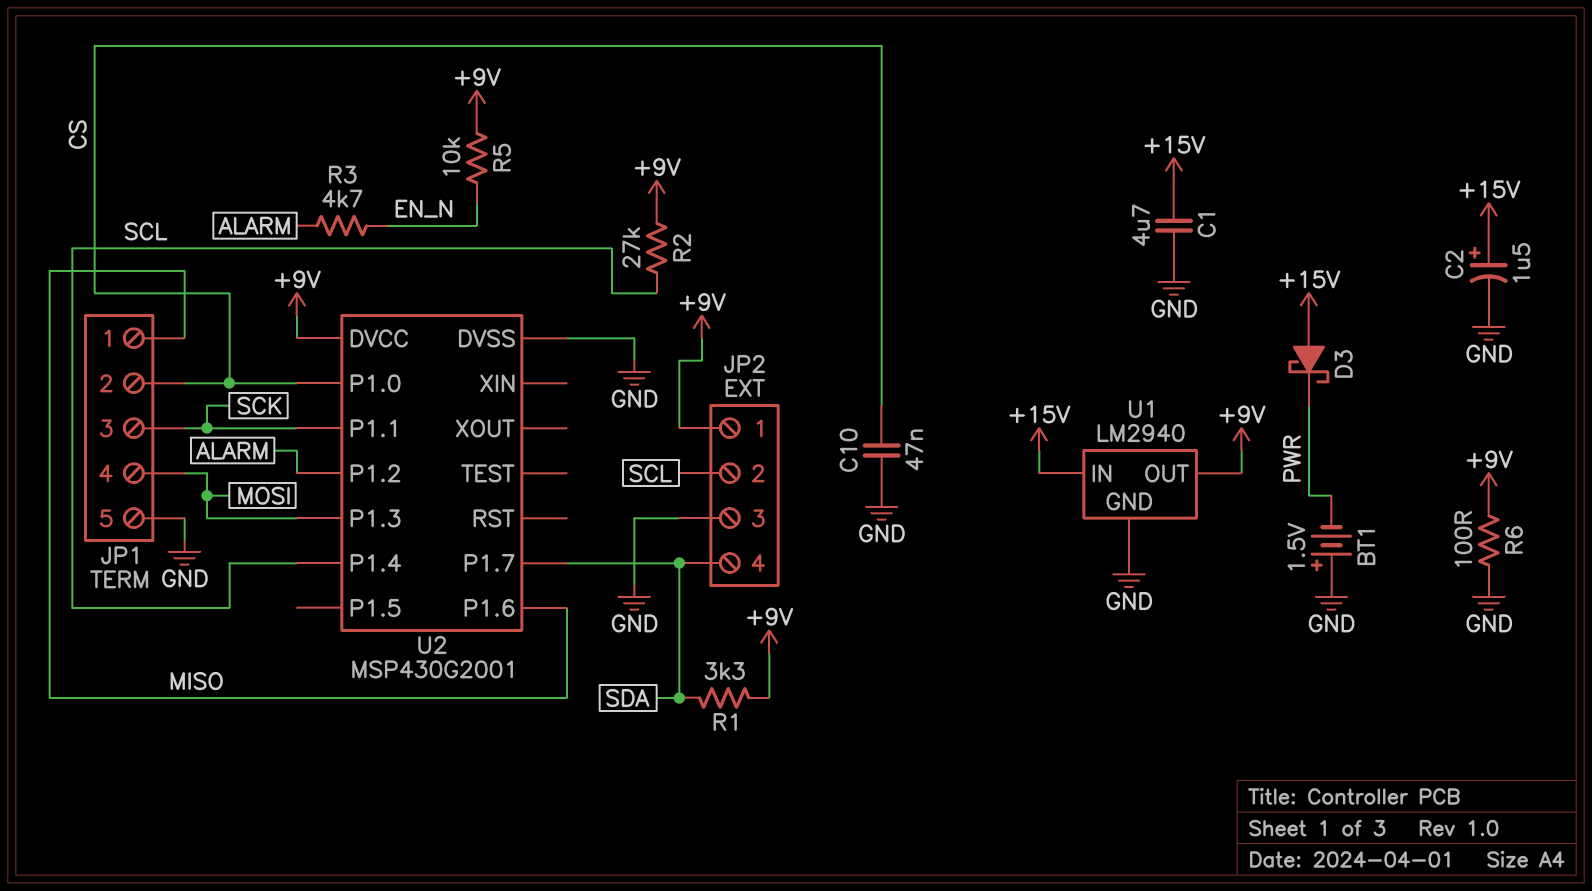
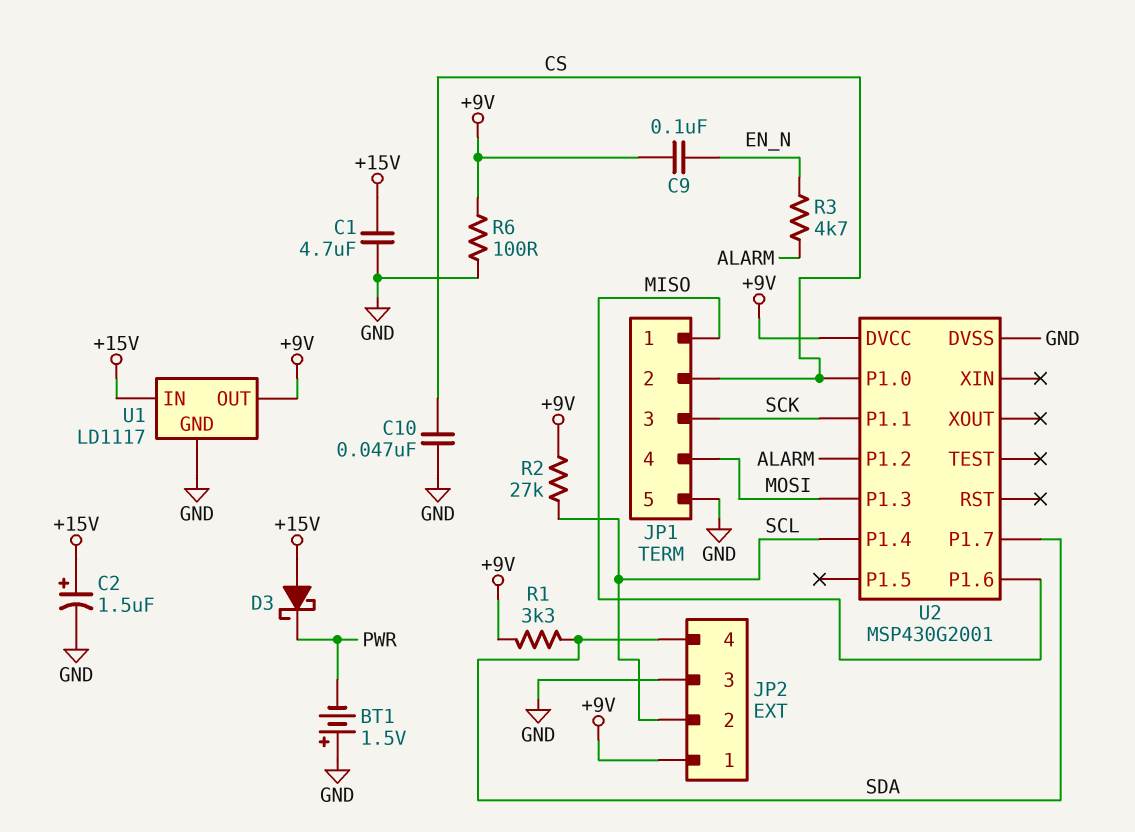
C9: none -> 100nF (+9V, EN_N)
R5: 10k (+9V, EN_N) -> none
U1: LM2940 -> LD1117

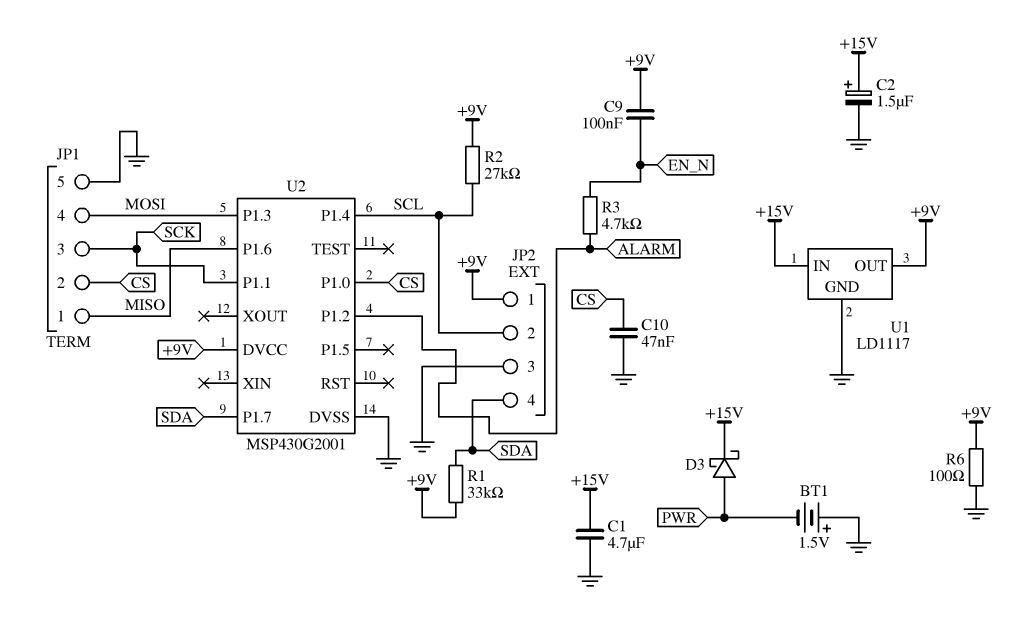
D3: schottky (A +15V, K PWR) -> schottky (A PWR, K +15V)
R1: 3.3k (+9V, SDA) -> 33k (+9V, SDA)

